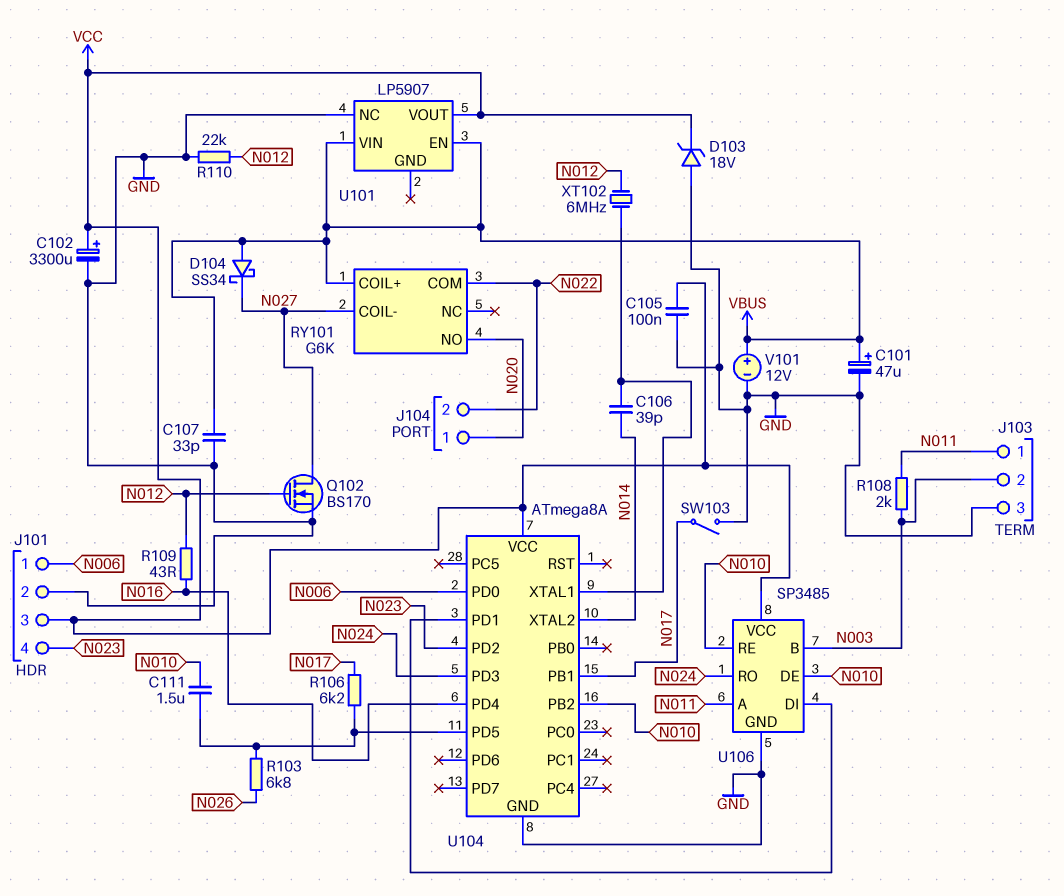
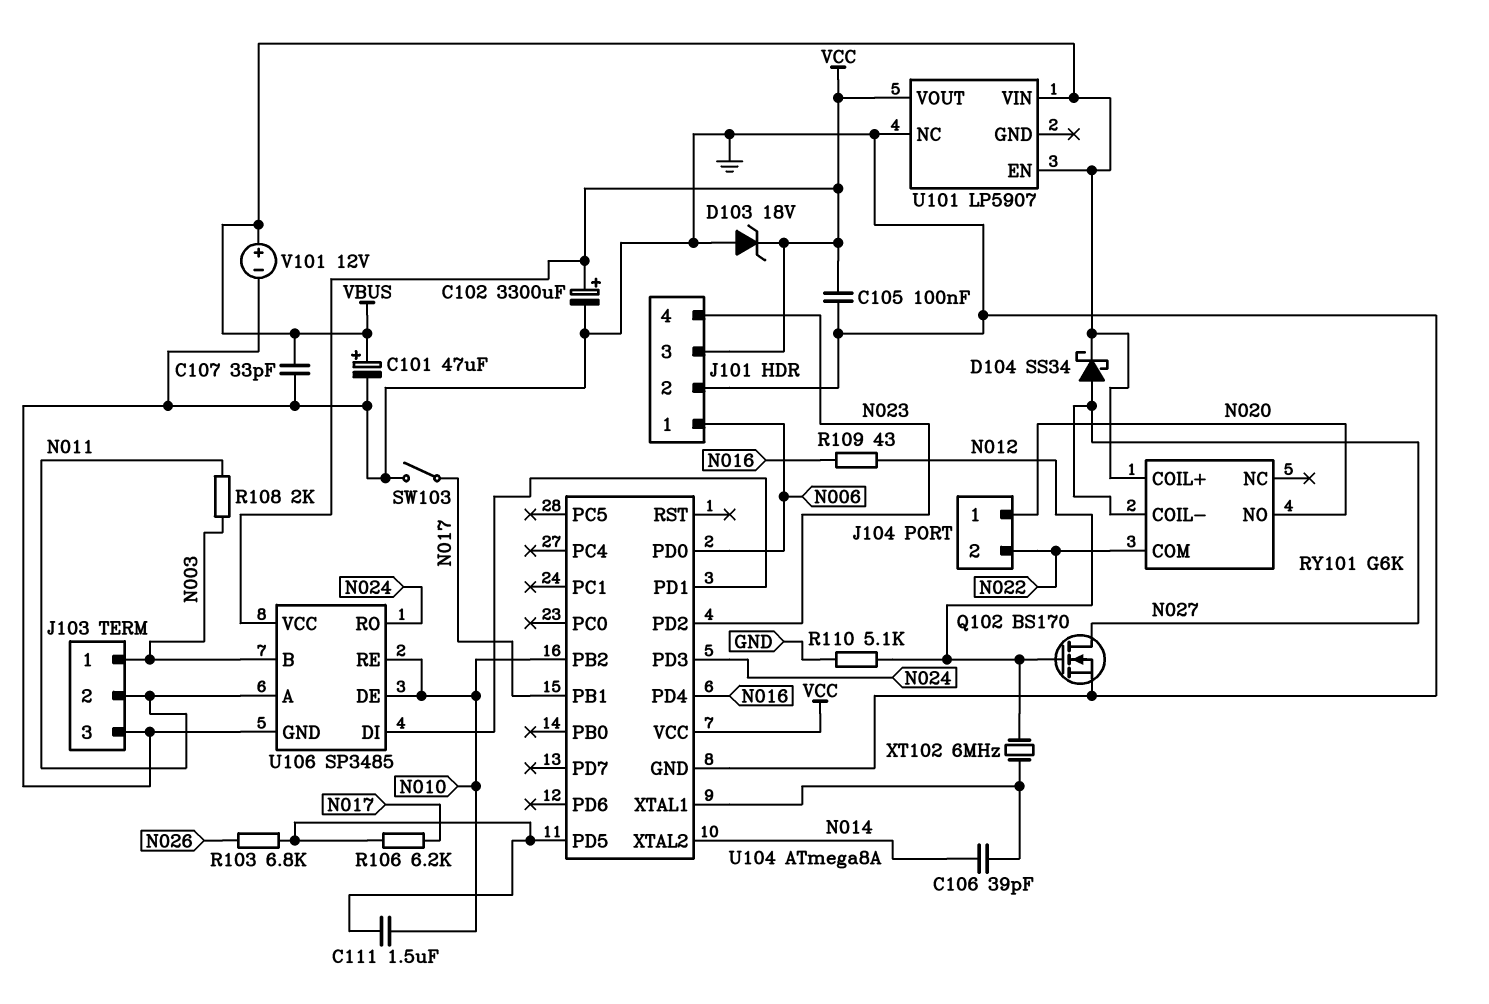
D104: schottky SS34 (A VBUS, K N027) -> schottky SS34 (A N027, K VBUS)
J103 pin 1: N011 -> N003
J103 pin 2: N003 -> N011
R110: 22k (GND, N012) -> 5.1k (GND, N012)

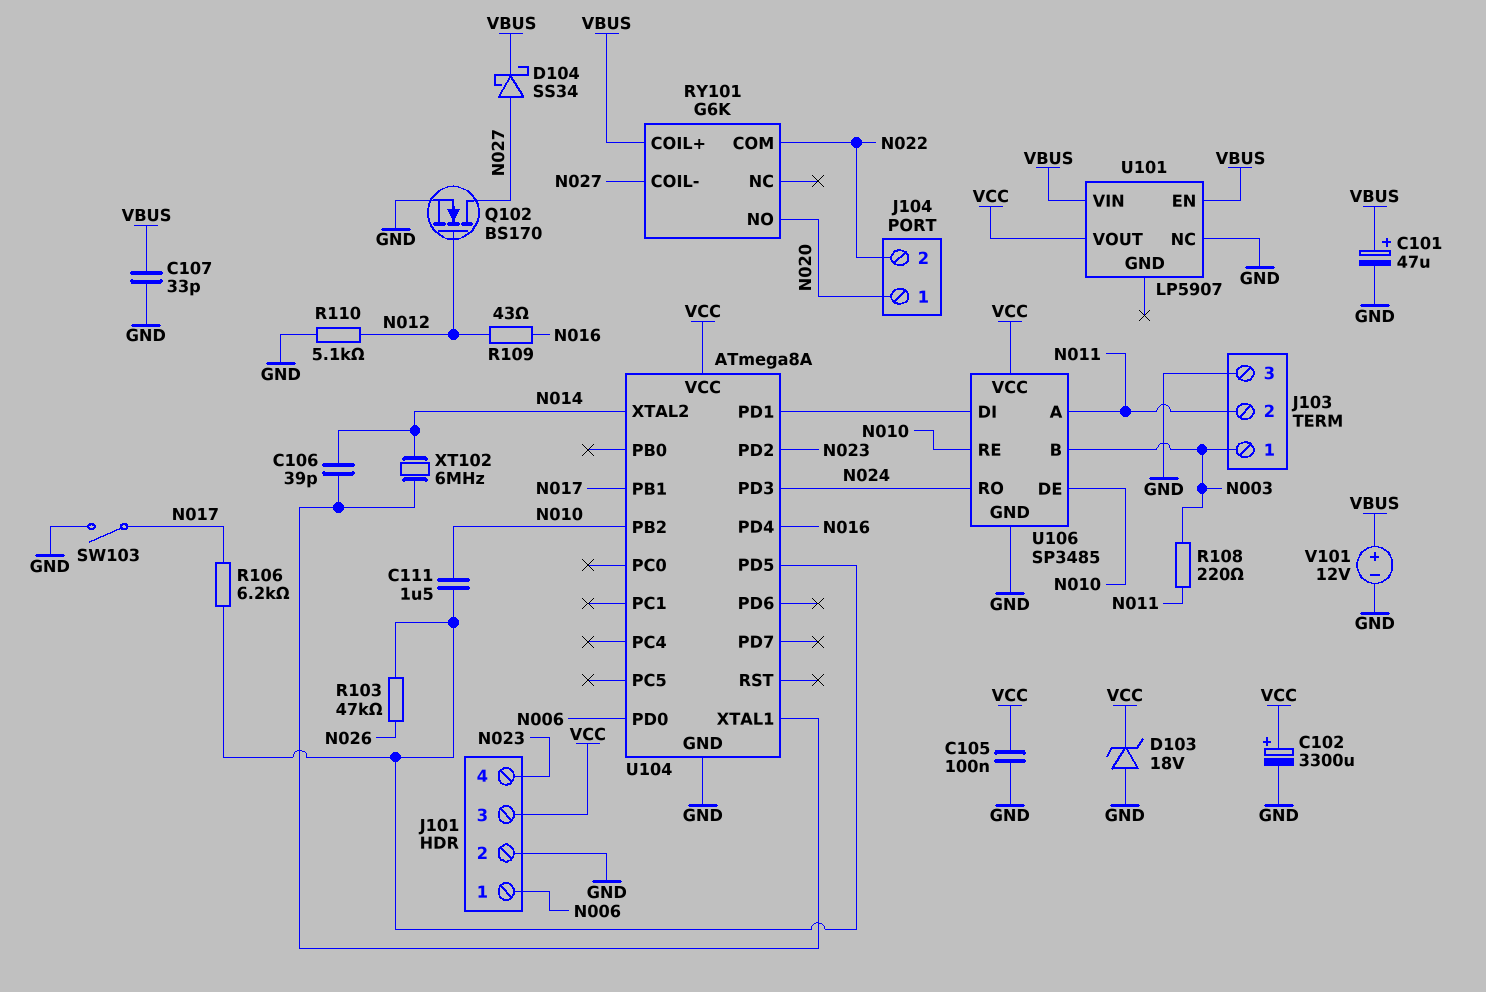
R103: 6.8k (N026, U104/PD5) -> 47k (N026, U104/PD5)
R108: 2k (N003, N011) -> 220 (N003, N011)
XT102: 6MHz (N012, U104/XTAL1) -> 6MHz (N014, U104/XTAL1)

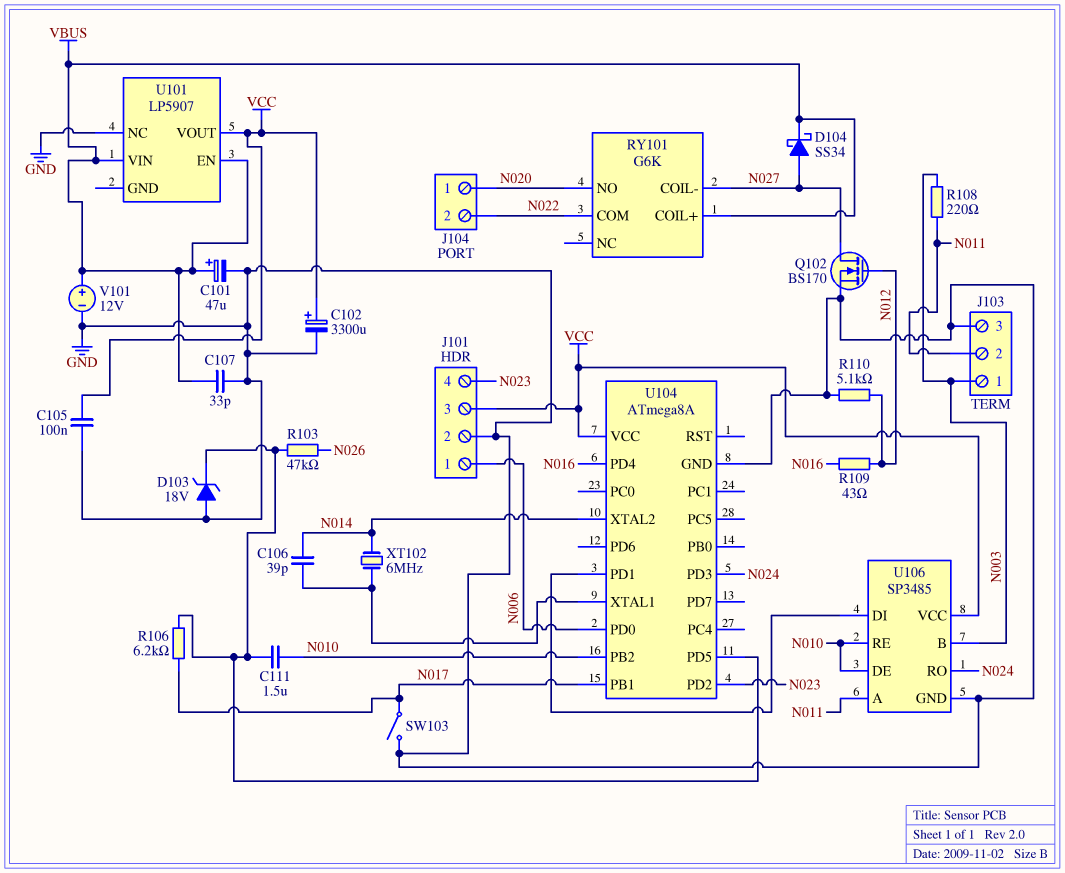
D103: zener 18V (A GND, K VCC) -> zener 18V (A GND, K U104/PD5)

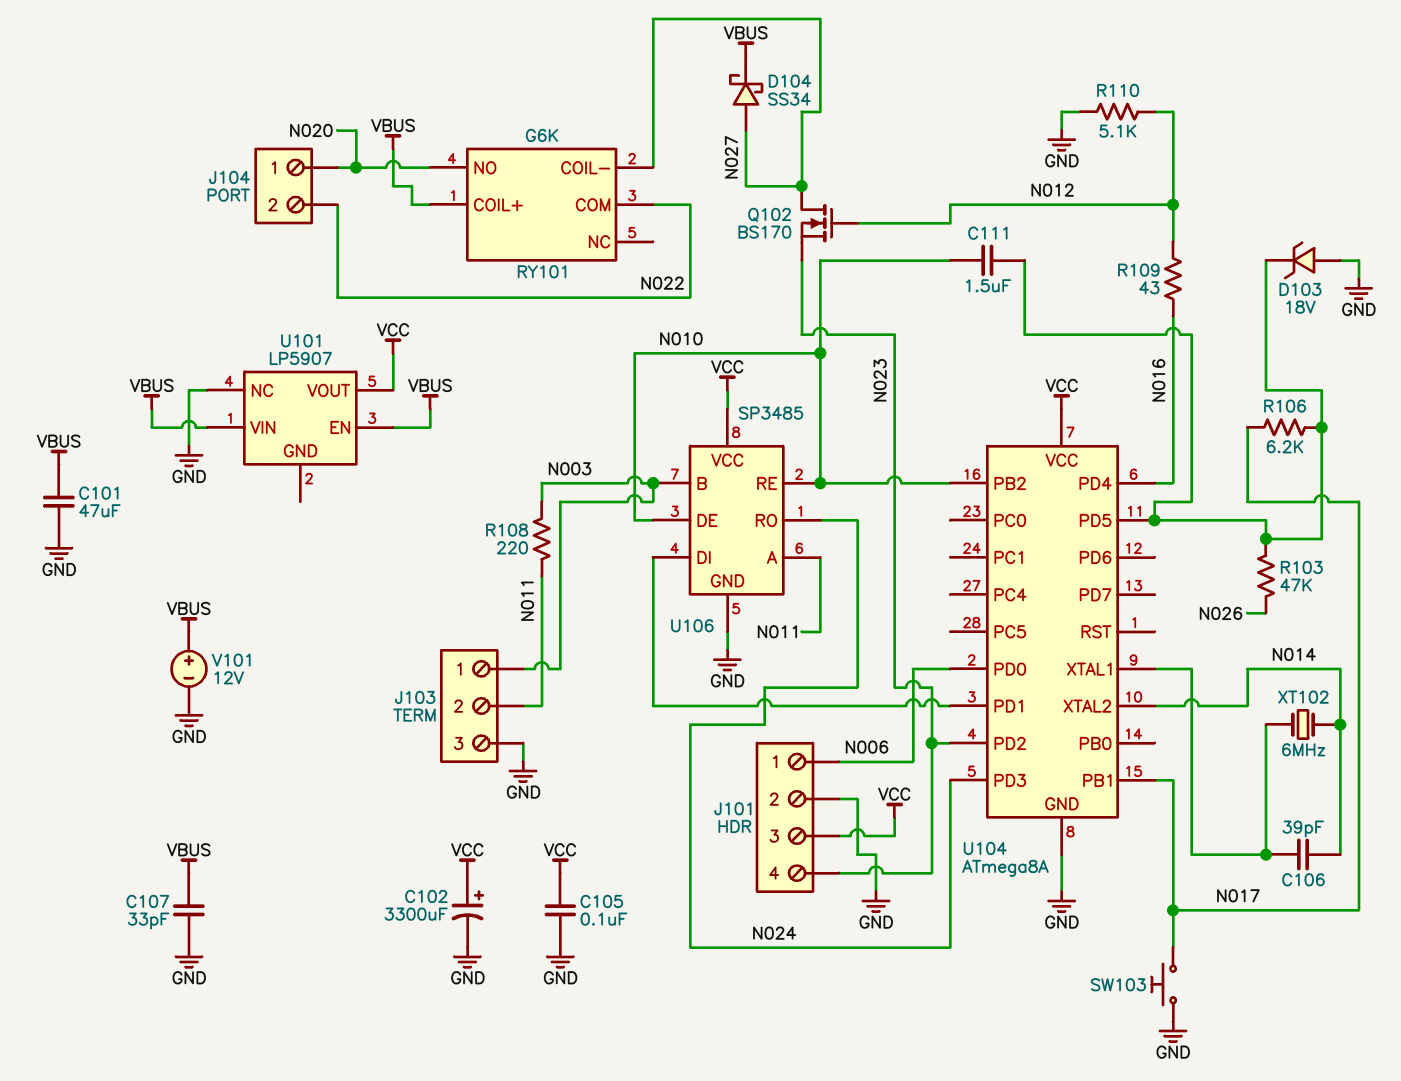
C101: 47uF (plus VBUS, minus GND) -> 47uF (GND, VBUS)
Q102: NMOS BS170 (G N012, D N027, S GND) -> NMOS BS170 (G N012, D N027, S N023)
SW103: switch (GND, N017) -> button (GND, N017)

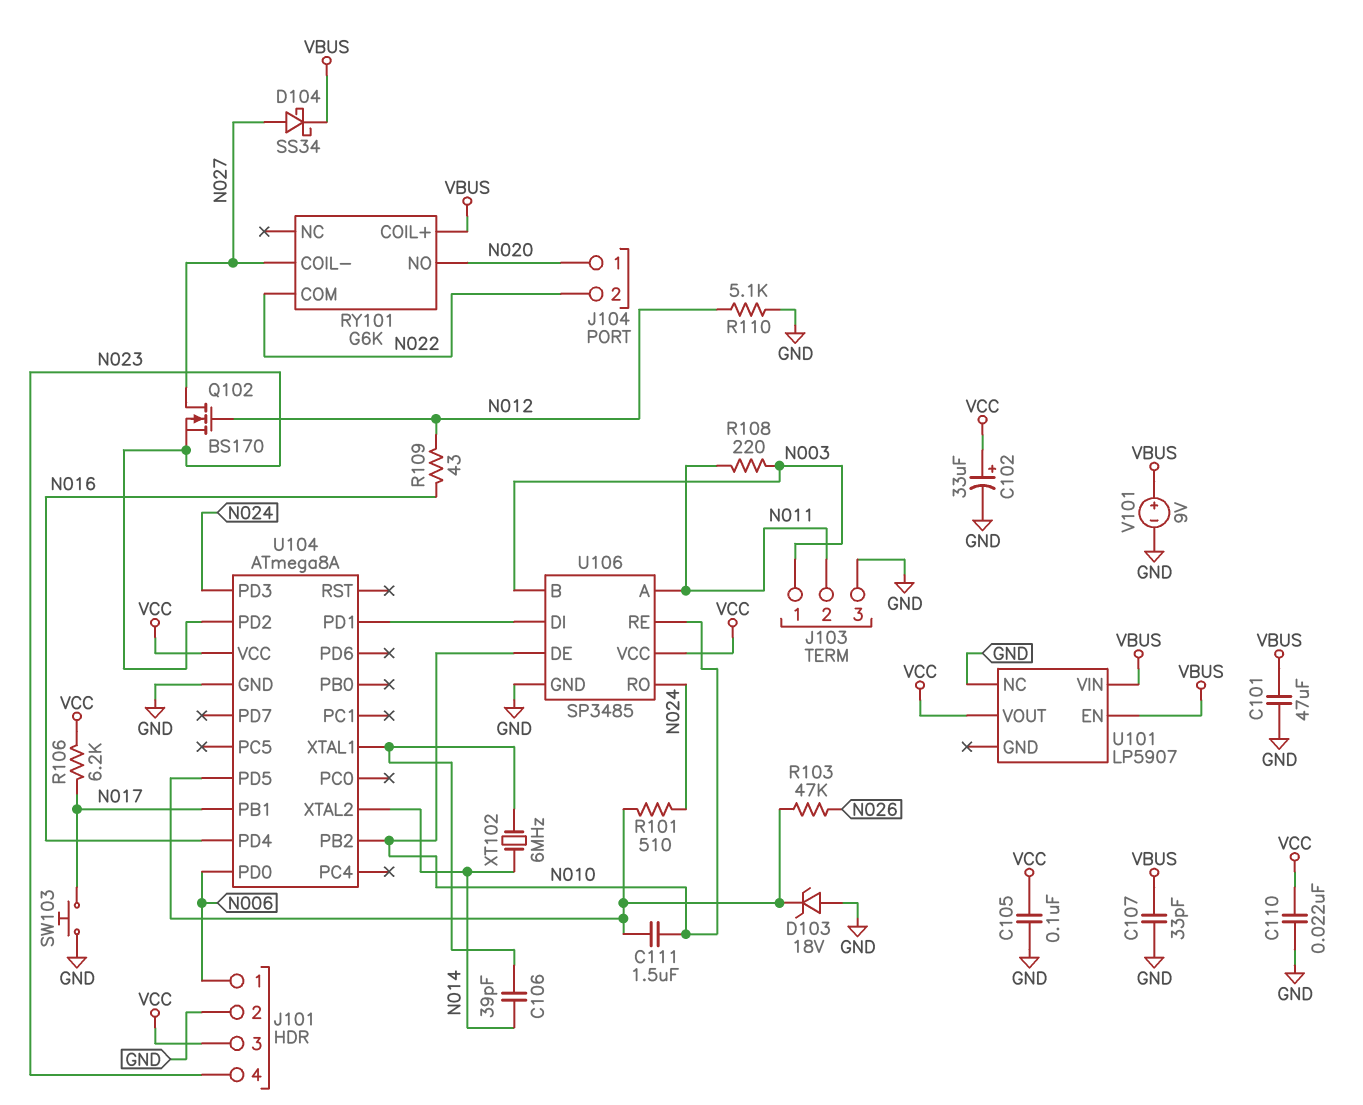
C102: 3300uF (plus VCC, minus GND) -> 33uF (plus VCC, minus GND)
C110: none -> 22nF (GND, VCC)
R101: none -> 510 (N024, U104/PD5)
R106: 6.2k (N017, U104/PD5) -> 6.2k (N017, VCC)
V101: 12V (plus VBUS, minus GND) -> 9V (plus VBUS, minus GND)

